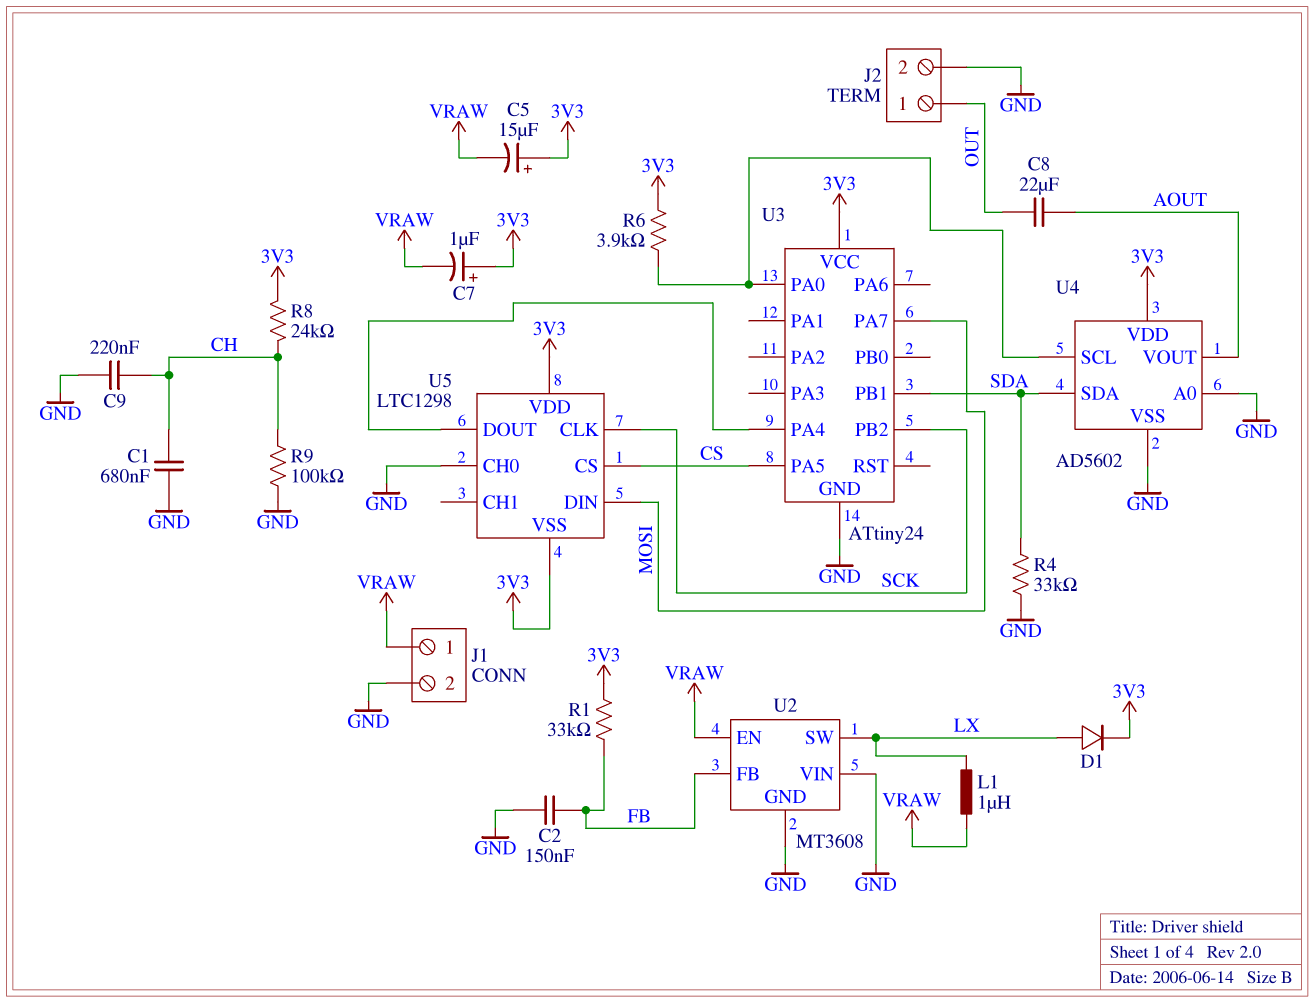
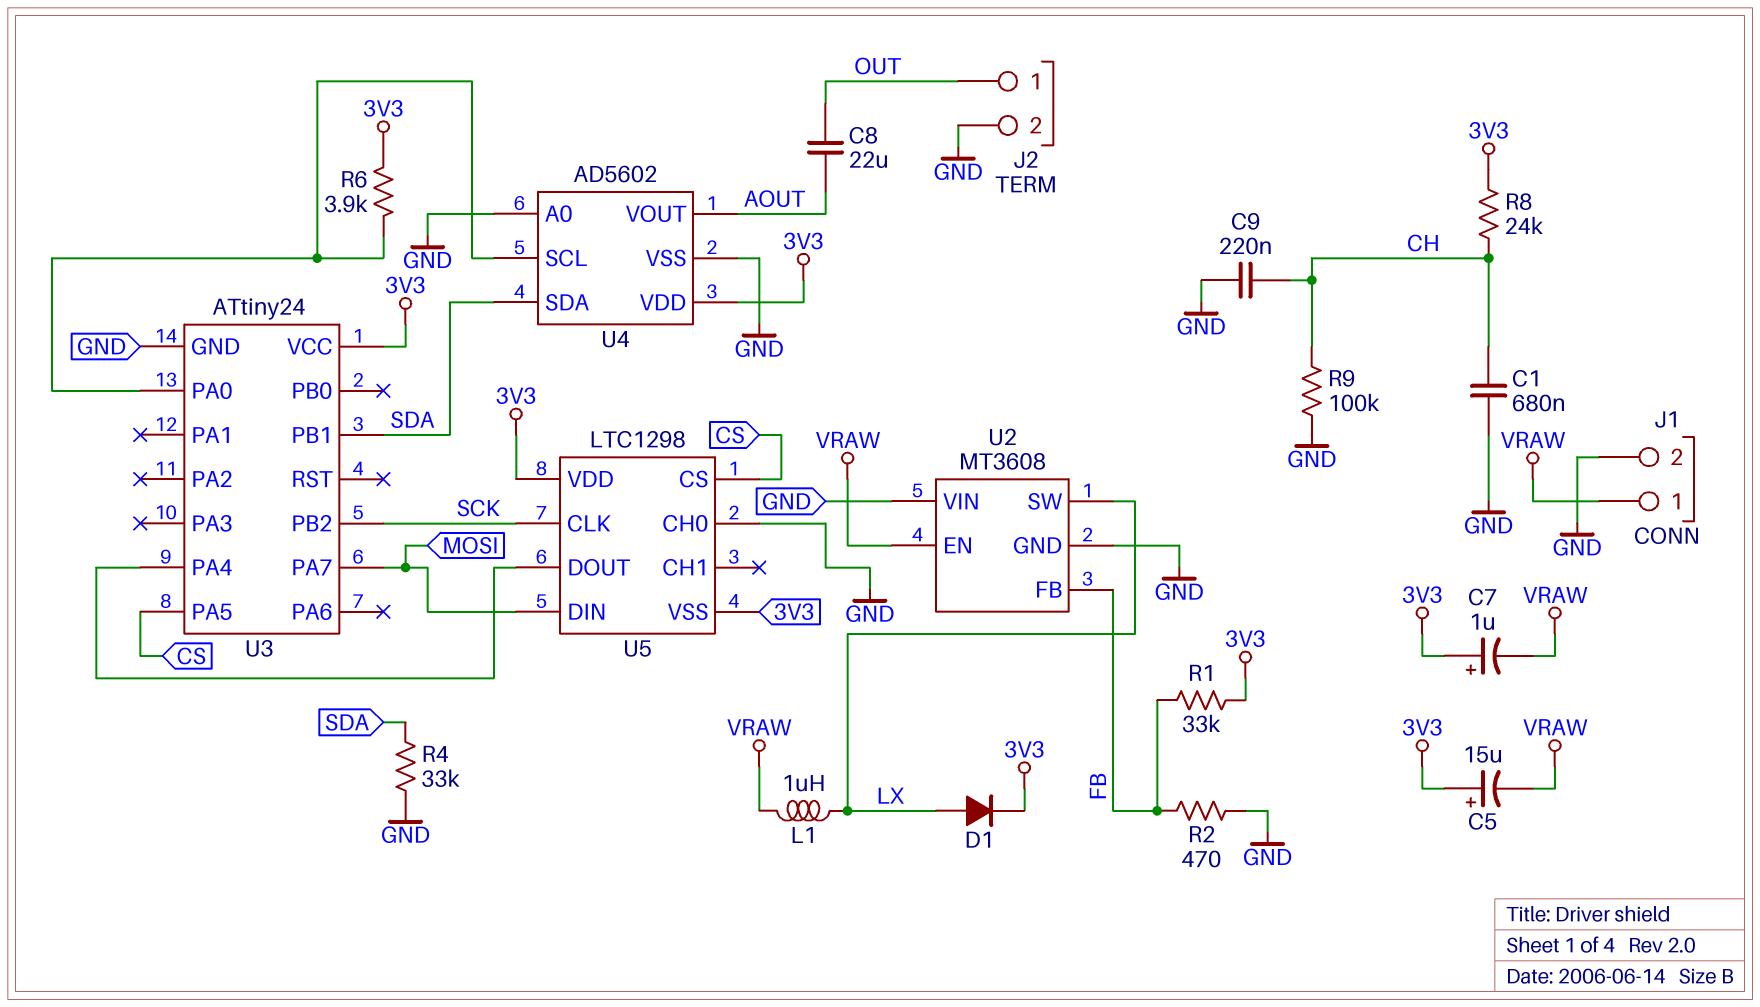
C2: 150nF (FB, GND) -> none
R2: none -> 470 (FB, GND)

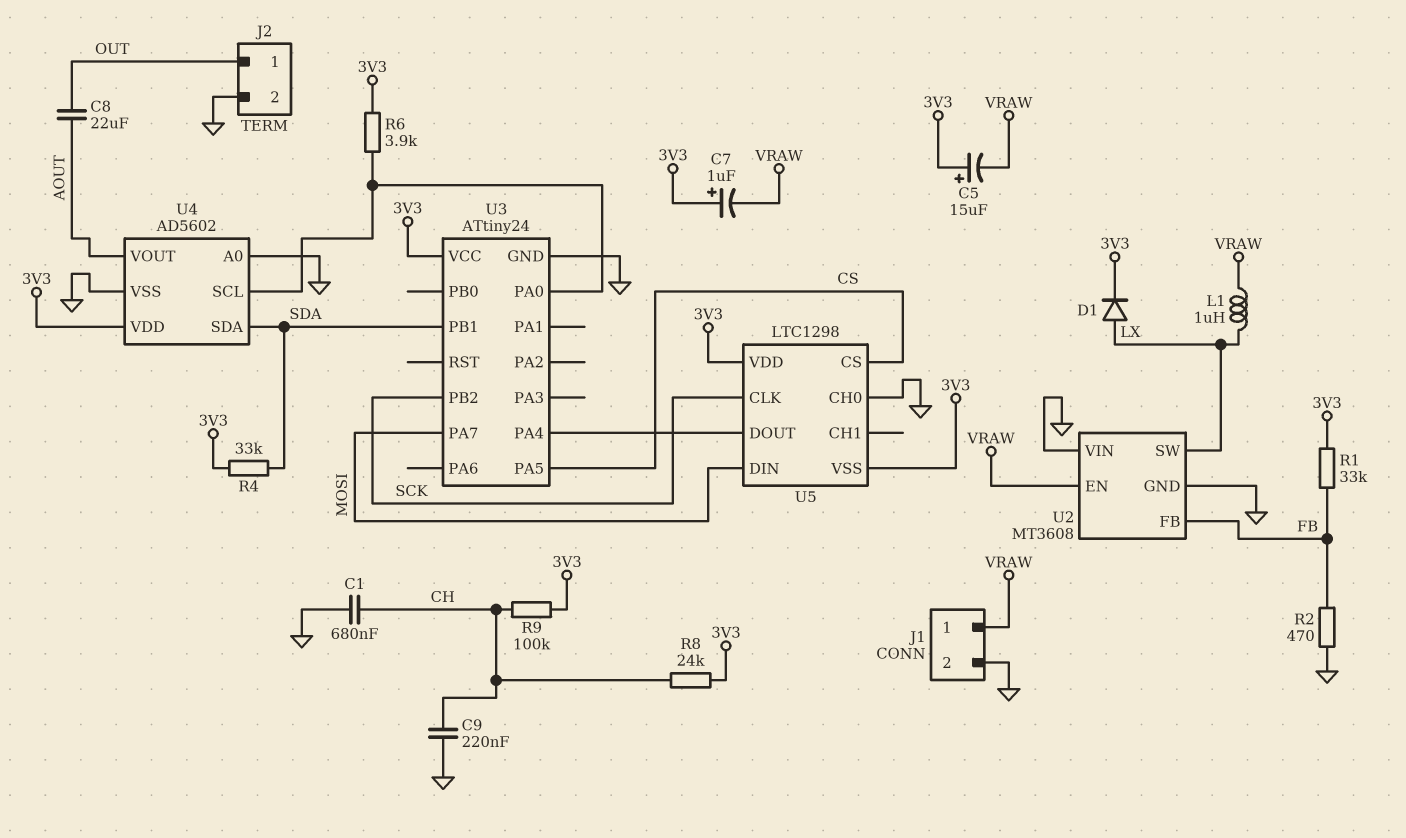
R4: 33k (GND, SDA) -> 33k (3V3, SDA)
R9: 100k (CH, GND) -> 100k (3V3, CH)

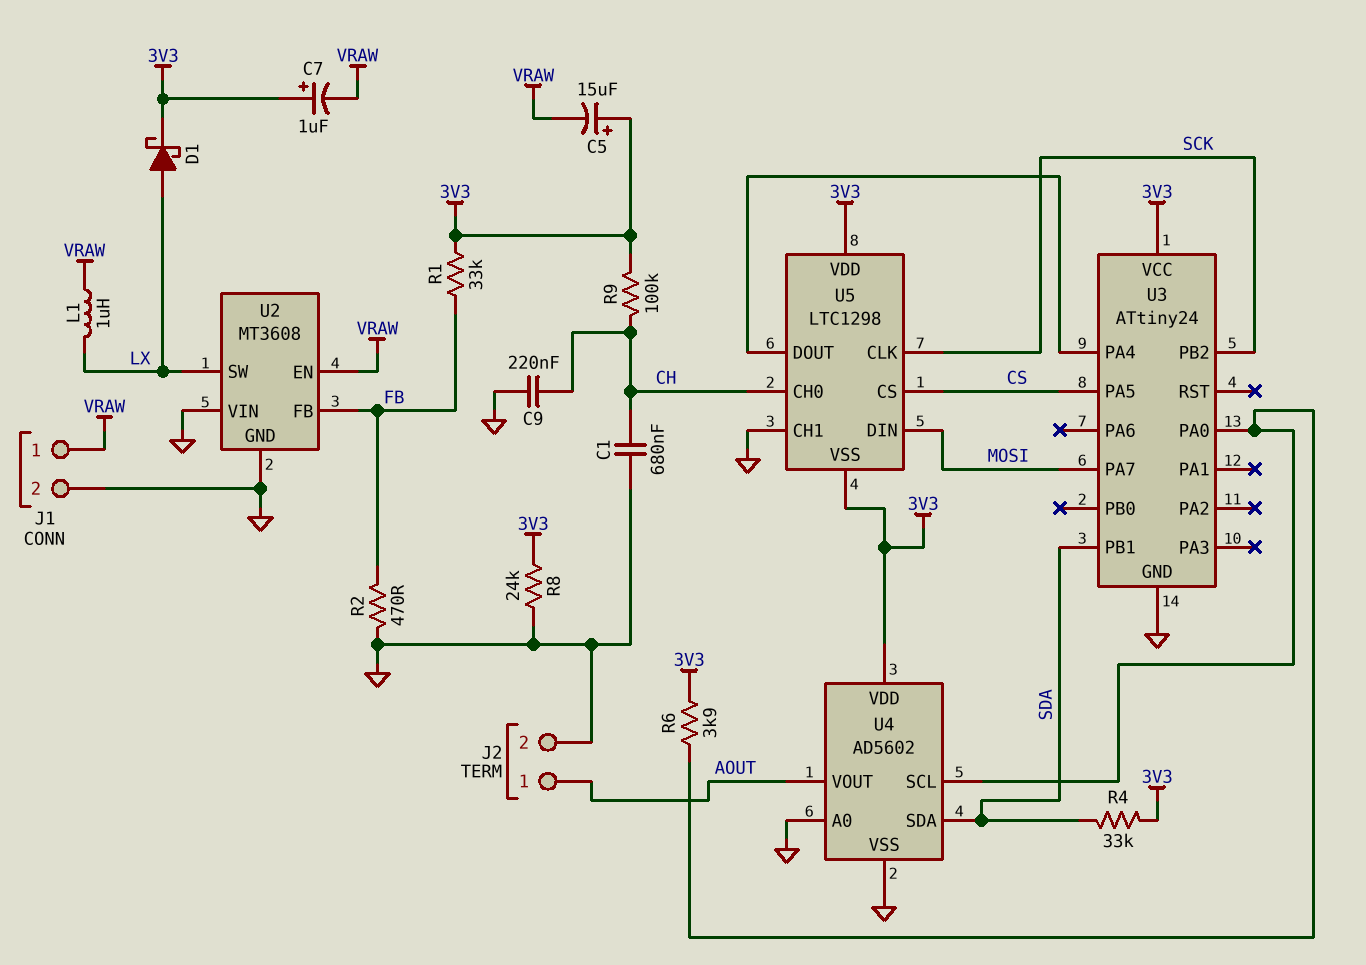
C8: 22uF (AOUT, OUT) -> none
D1: diode (A LX, K 3V3) -> schottky (A LX, K 3V3)
J2 pin 1: OUT -> AOUT
R8: 24k (3V3, CH) -> 24k (3V3, GND)
U5 pin CH0: GND -> CH
U5 pin CH1: none -> GND

